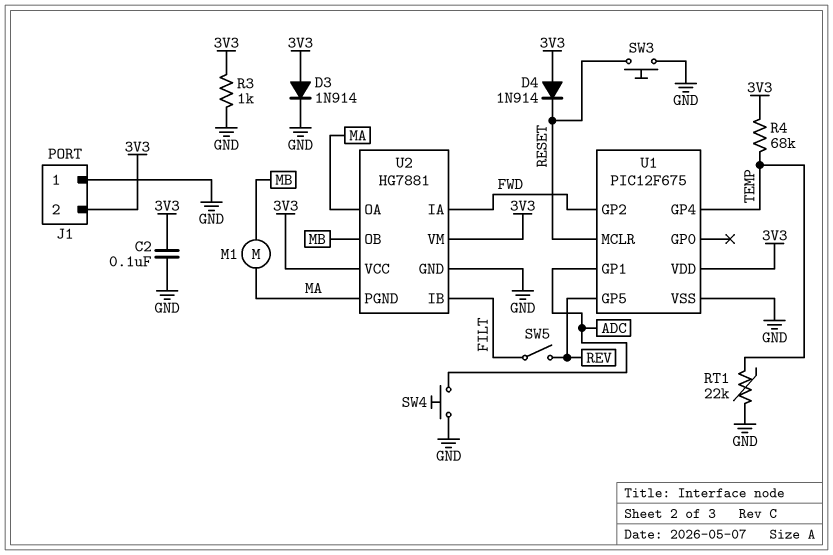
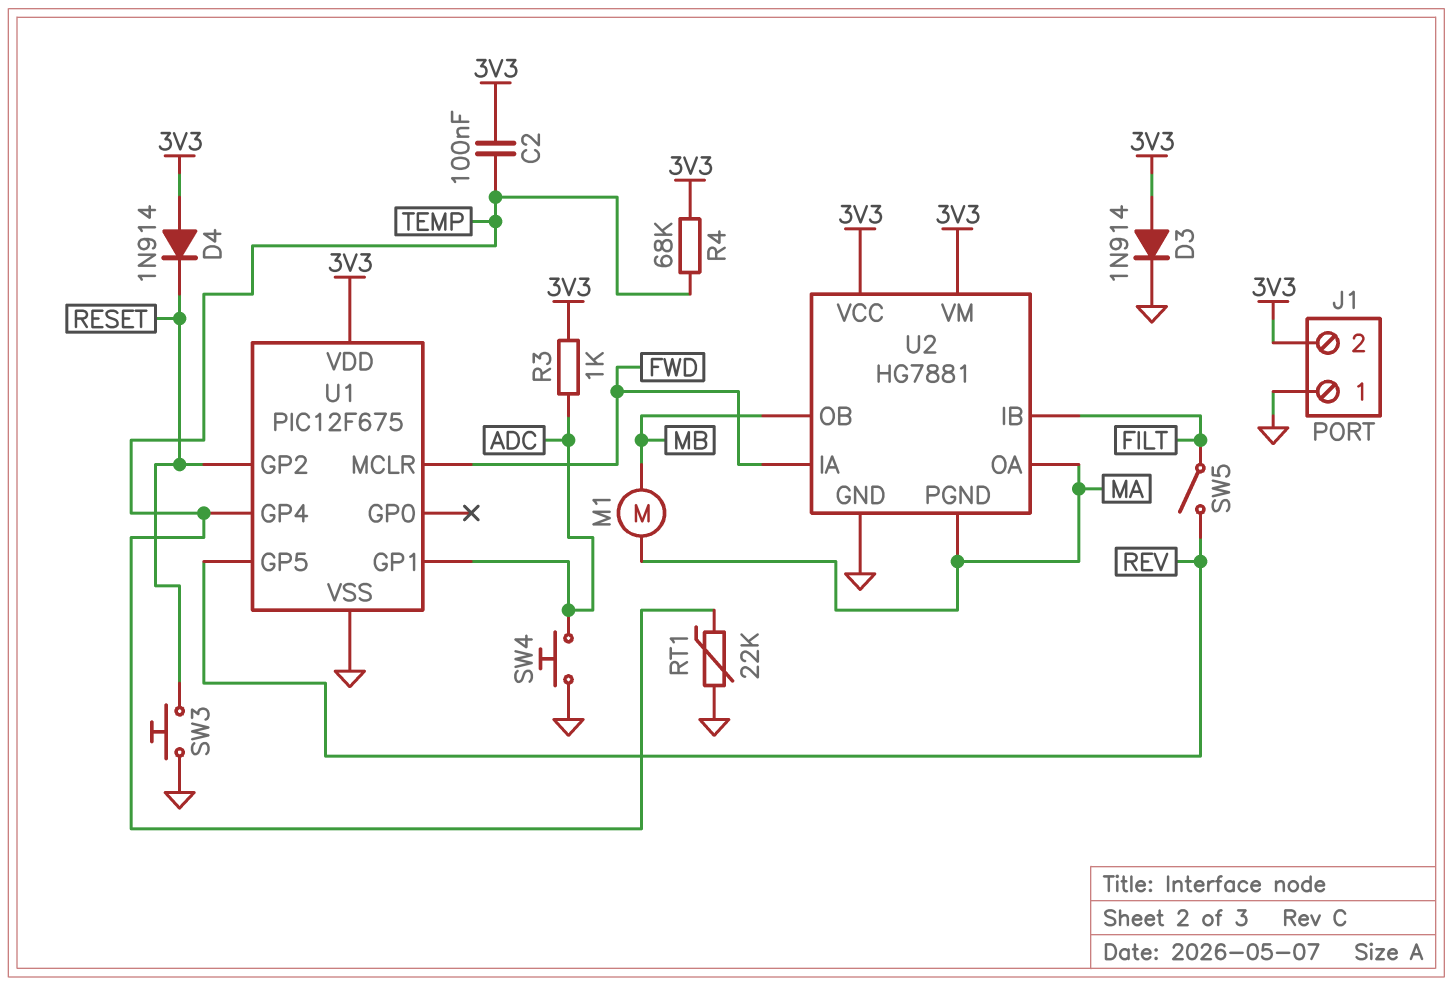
C2: 100nF (3V3, GND) -> 100nF (3V3, TEMP)
R3: 1k (3V3, GND) -> 1k (3V3, ADC)
U1 pin GP2: FWD -> RESET
U1 pin MCLR: RESET -> FWD

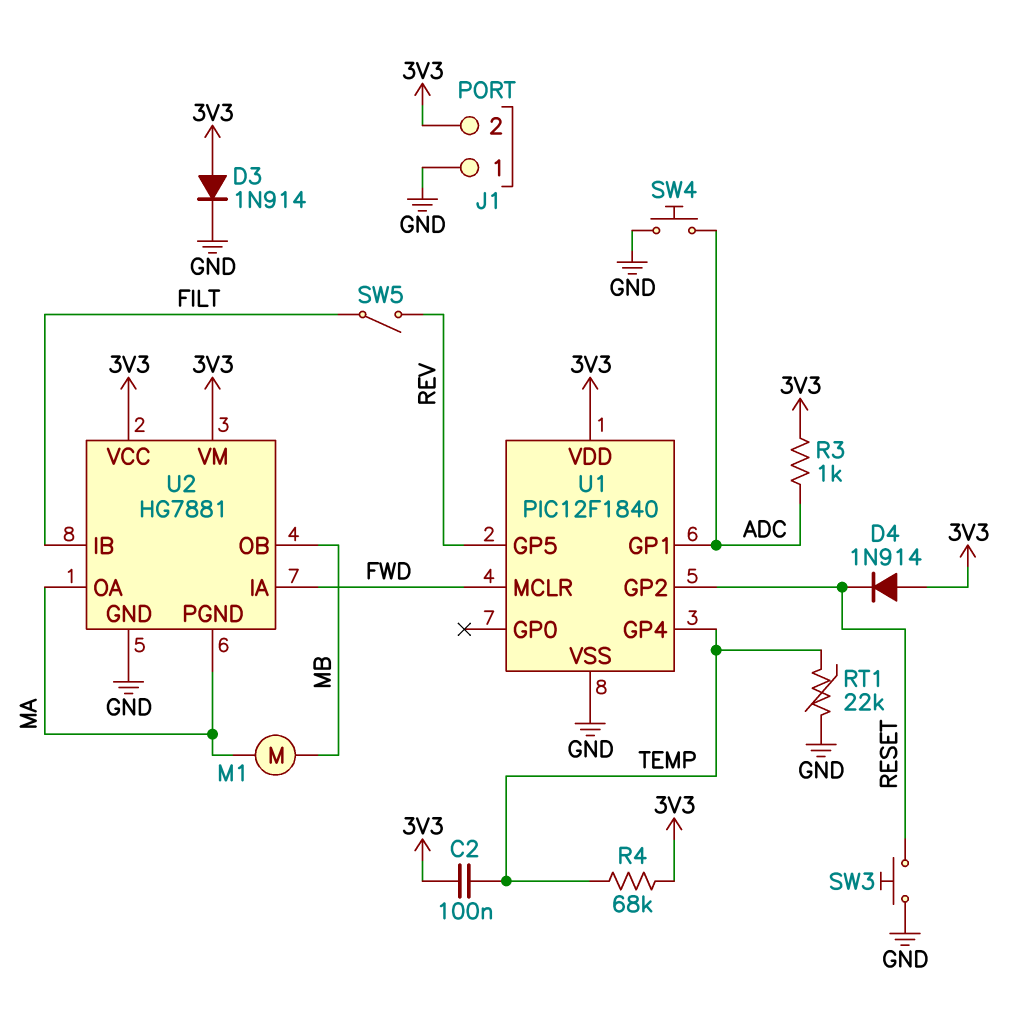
U1: PIC12F675 -> PIC12F1840

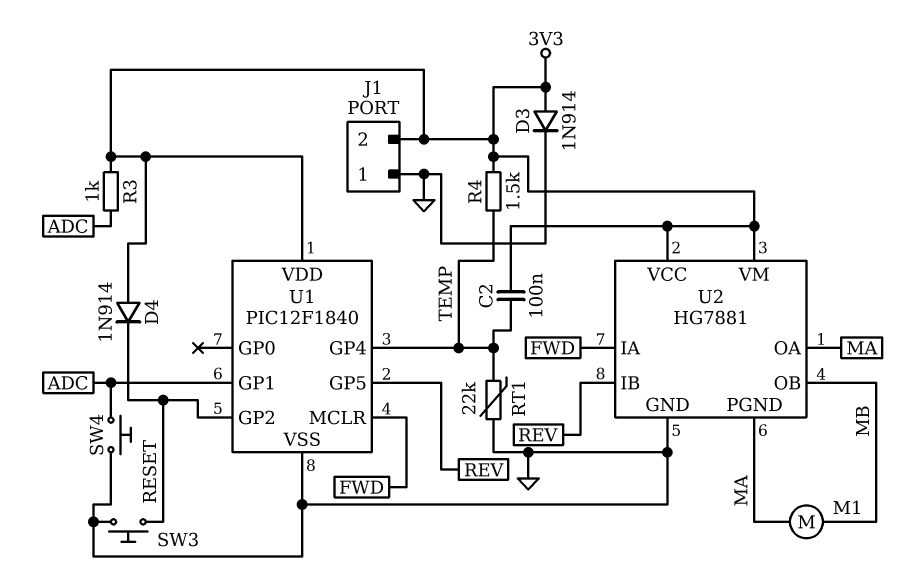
R4: 68k (3V3, TEMP) -> 1.5k (3V3, TEMP)
SW5: switch (FILT, REV) -> none
U2 pin IB: FILT -> REV

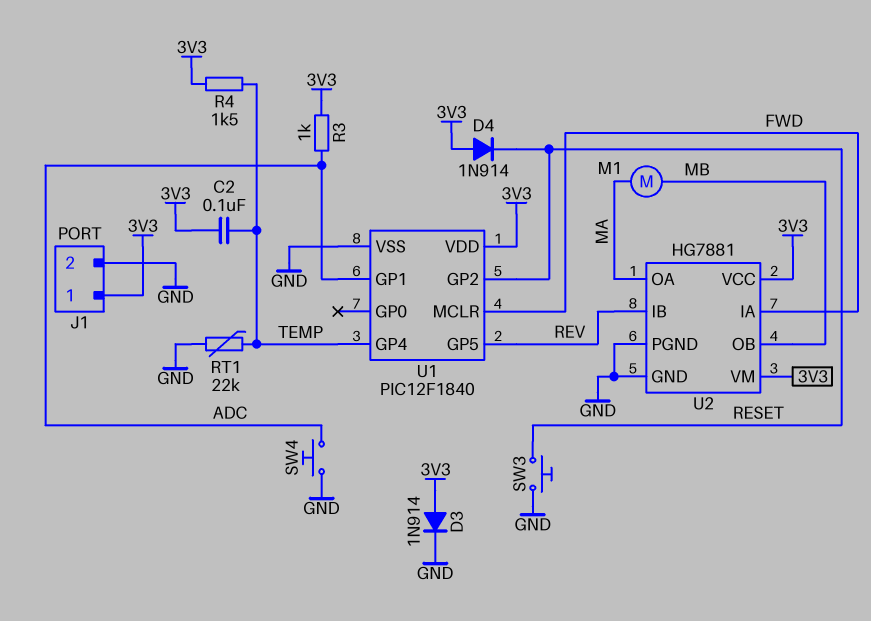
J1 pin 1: GND -> 3V3
J1 pin 2: 3V3 -> GND
U2 pin PGND: MA -> GND

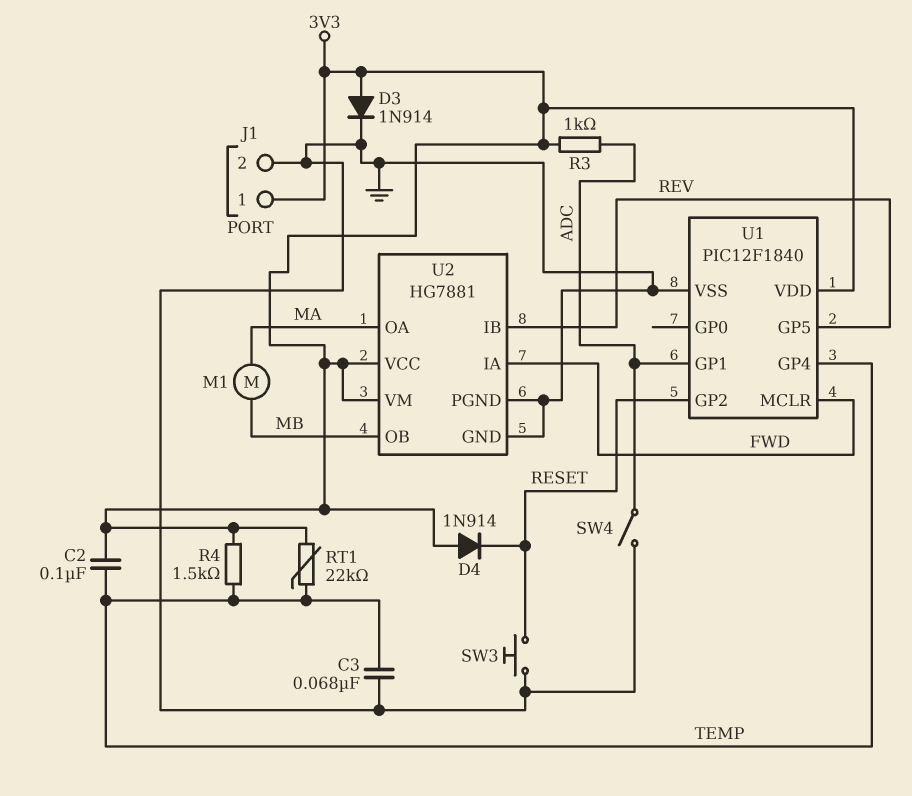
C3: none -> 68nF (GND, TEMP)
RT1: 22k (GND, TEMP) -> 22k (3V3, TEMP)
SW4: button (ADC, GND) -> switch (ADC, GND)

